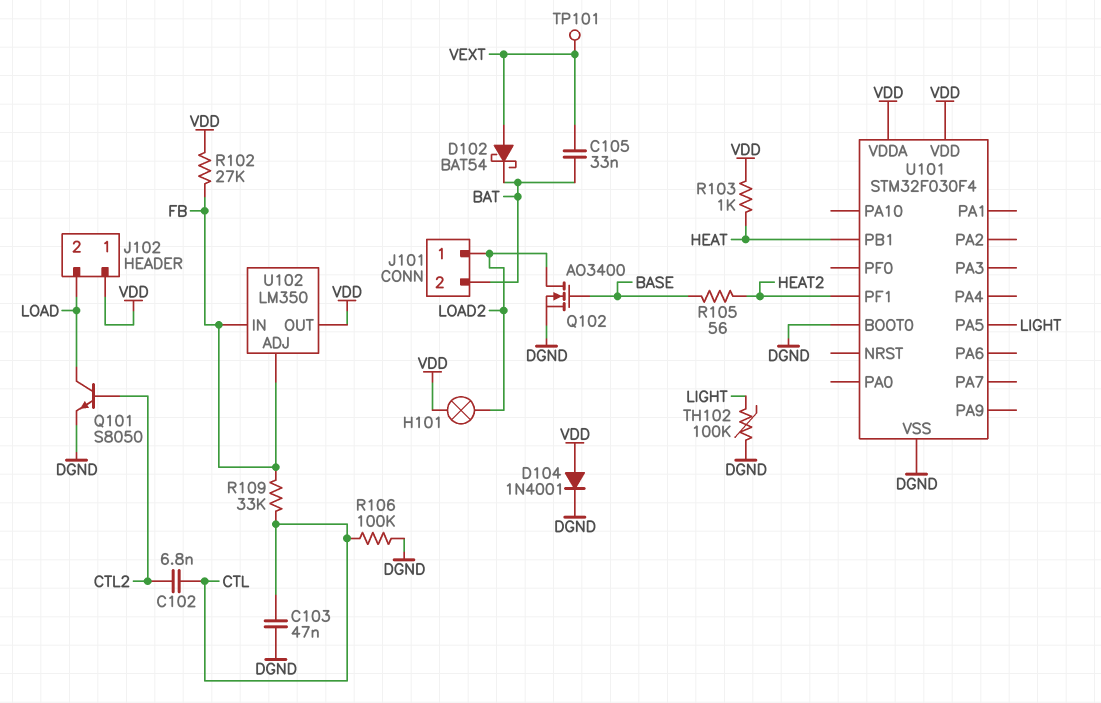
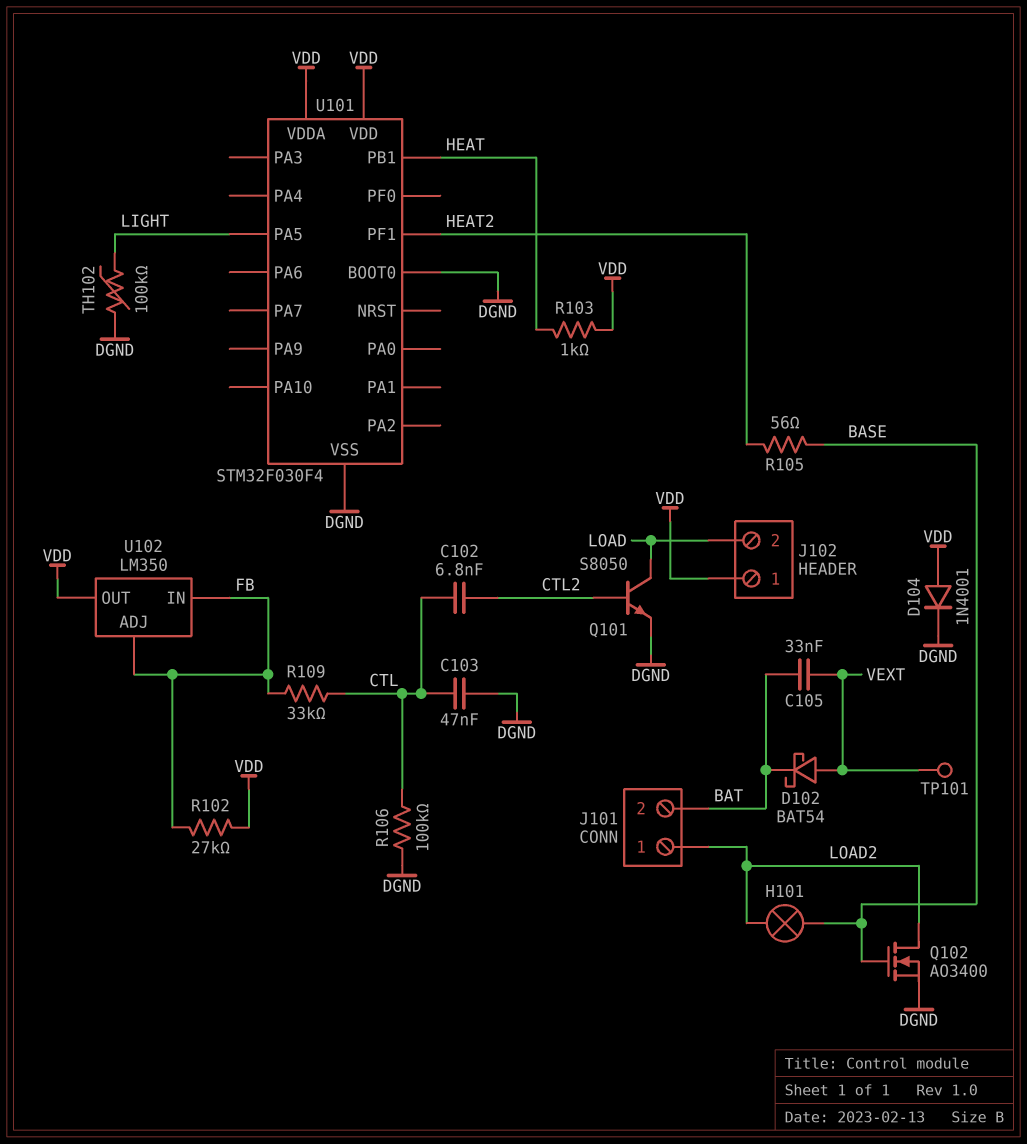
H101: lamp (LOAD2, VDD) -> lamp (BASE, LOAD2)

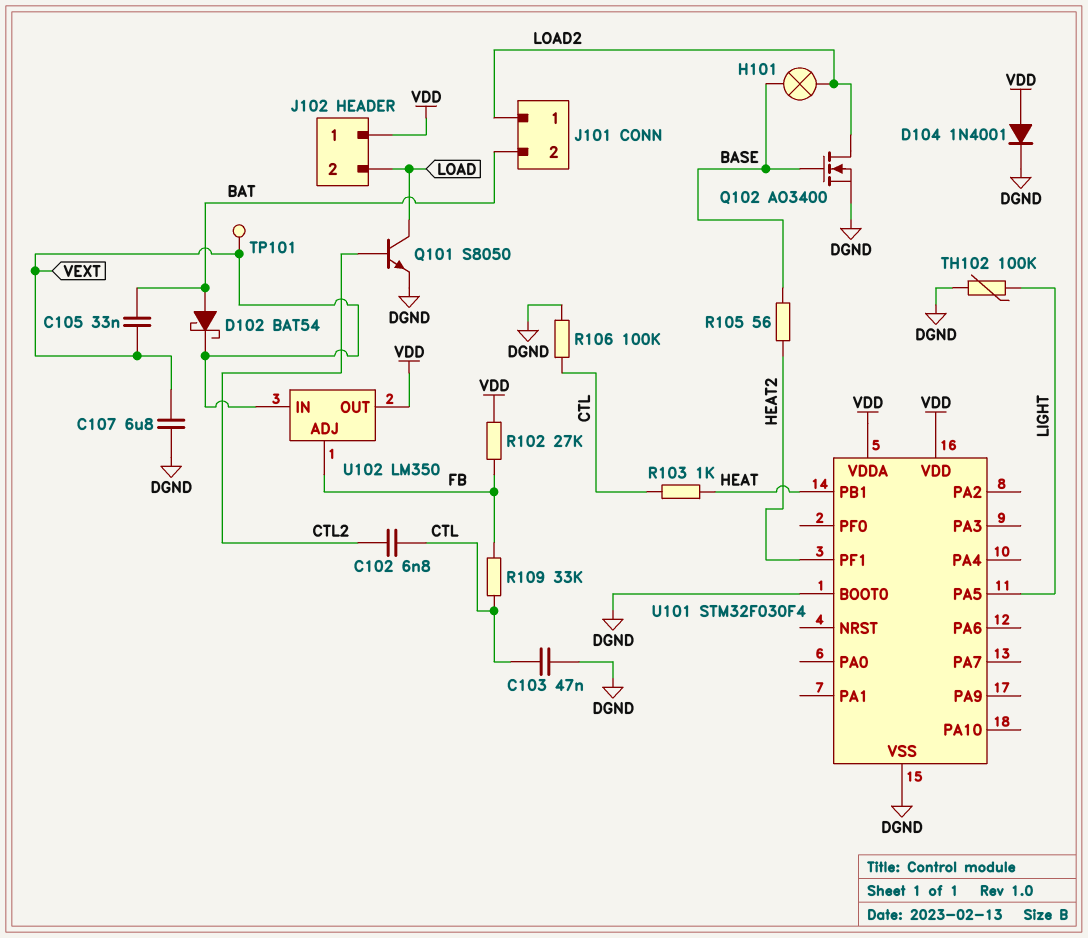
C107: none -> 6.8uF (DGND, VEXT)
D102: schottky BAT54 (A VEXT, K BAT) -> schottky BAT54 (A BAT, K VEXT)
R103: 1k (HEAT, VDD) -> 1k (CTL, HEAT)
U102 pin IN: FB -> VEXT

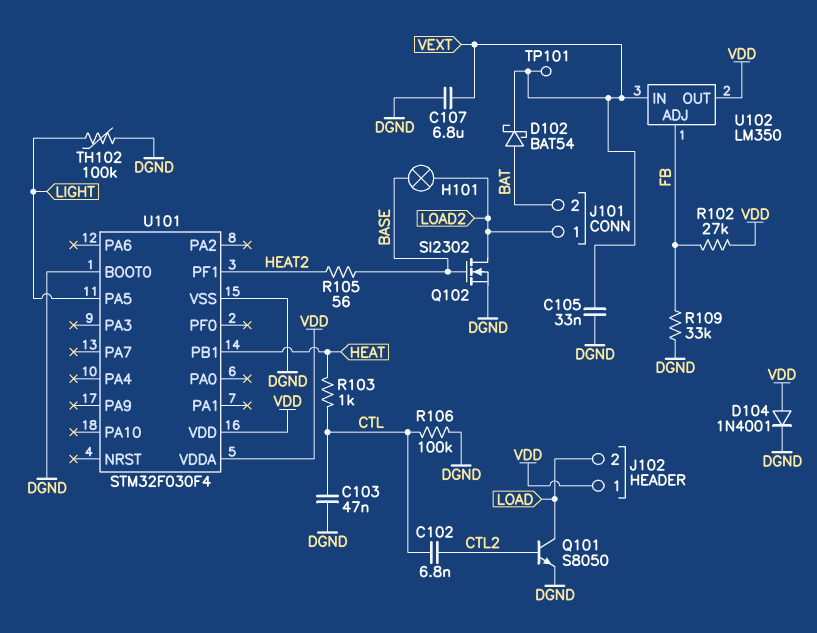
C105: 33nF (BAT, VEXT) -> 33nF (DGND, VEXT)
Q102: NMOS AO3400 (G BASE, D LOAD2, S DGND) -> NMOS SI2302 (G BASE, D LOAD2, S DGND)
R109: 33k (CTL, FB) -> 33k (DGND, FB)

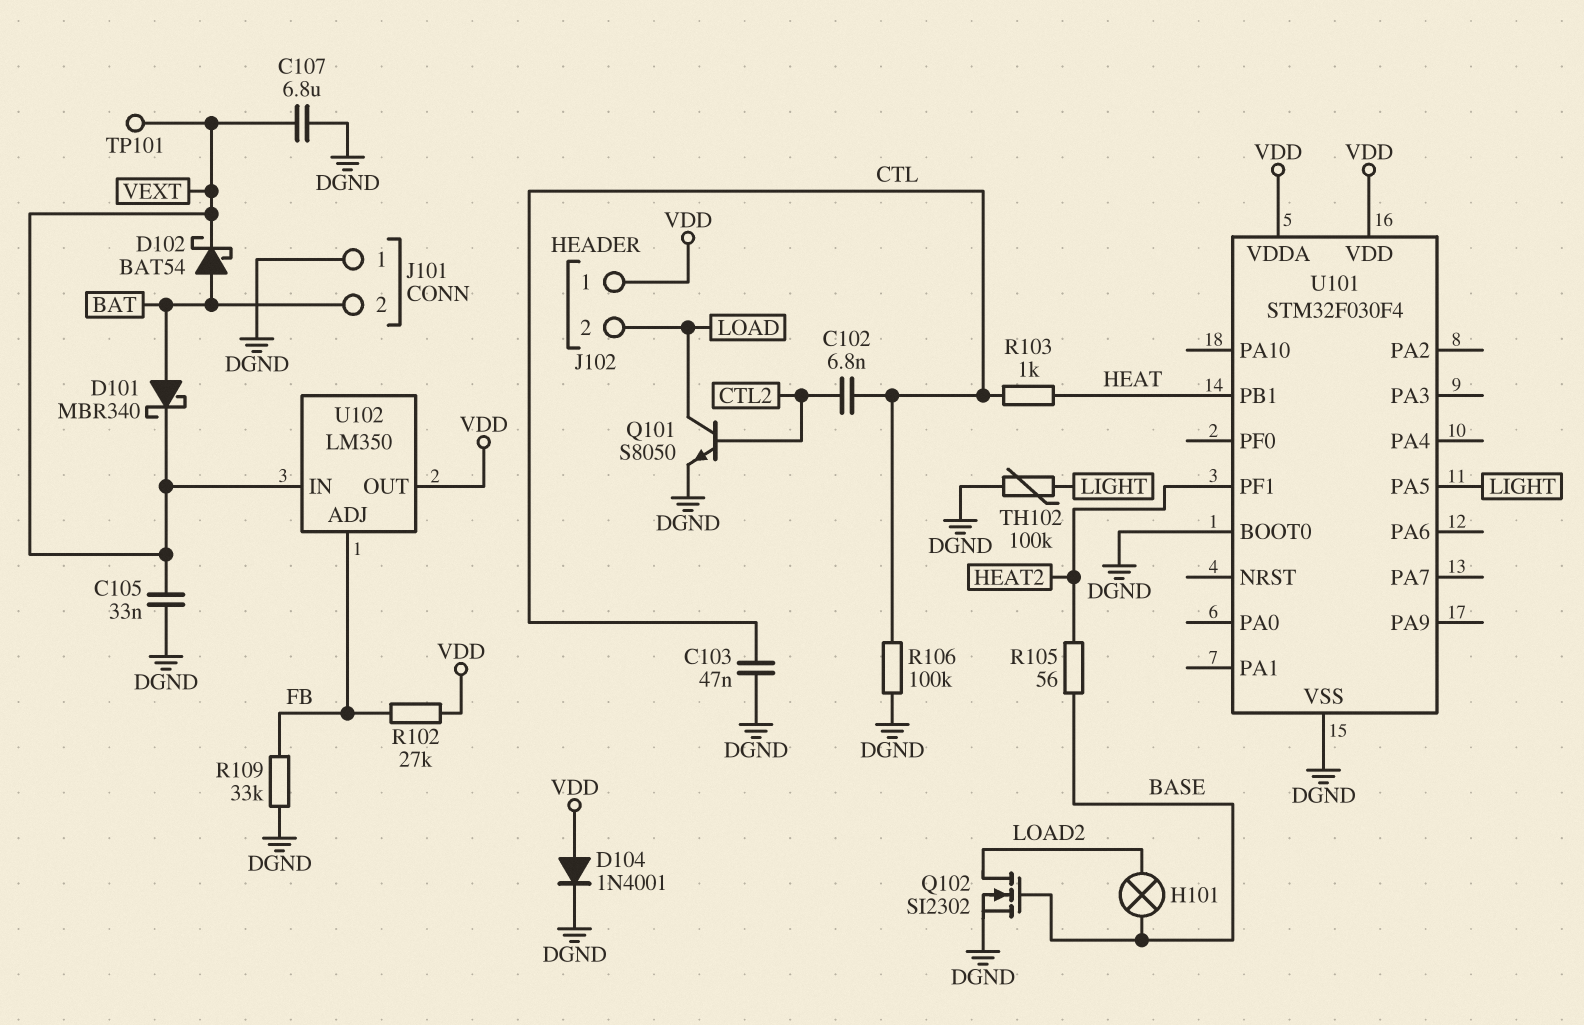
D101: none -> schottky MBR340 (A BAT, K VEXT)
J101 pin 1: LOAD2 -> DGND

